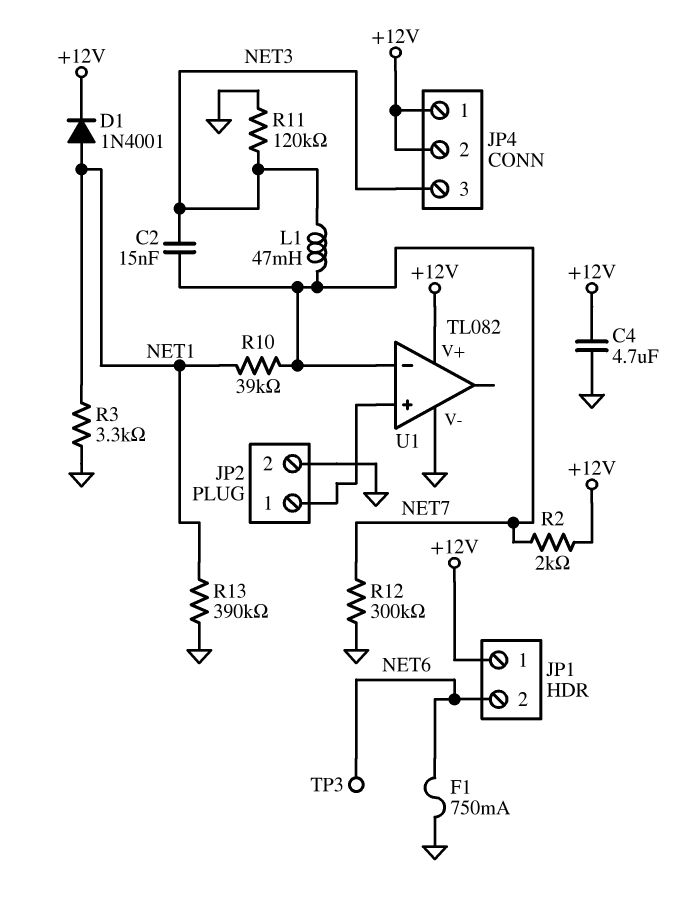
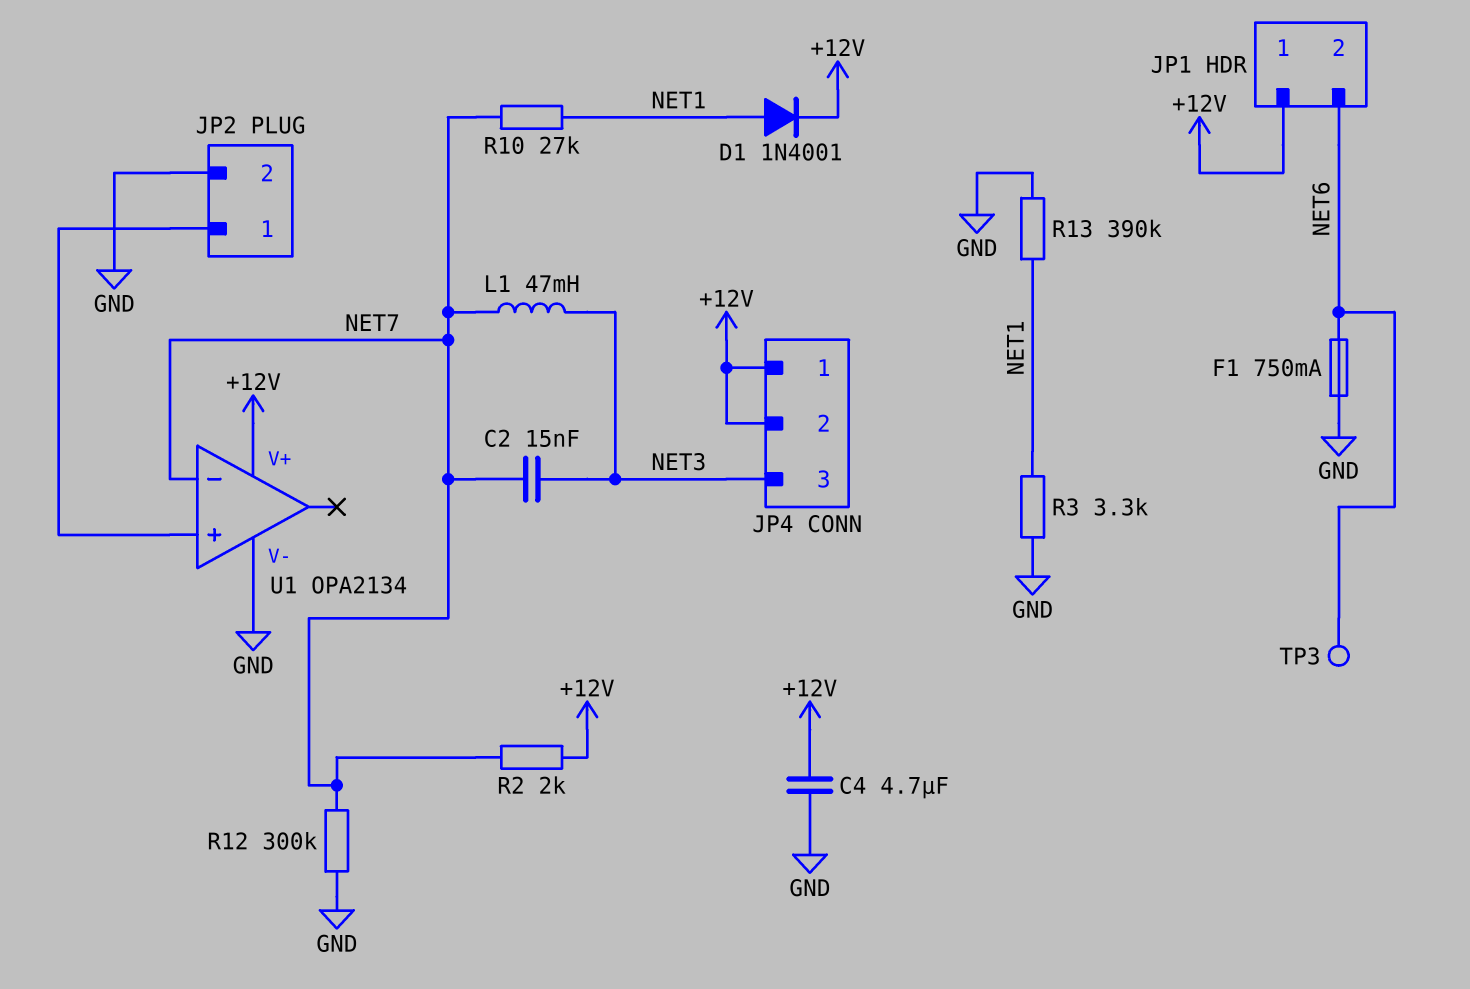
R10: 39k (NET1, NET7) -> 27k (NET1, NET7)
R11: 120k (GND, NET3) -> none
U1: TL082 -> OPA2134

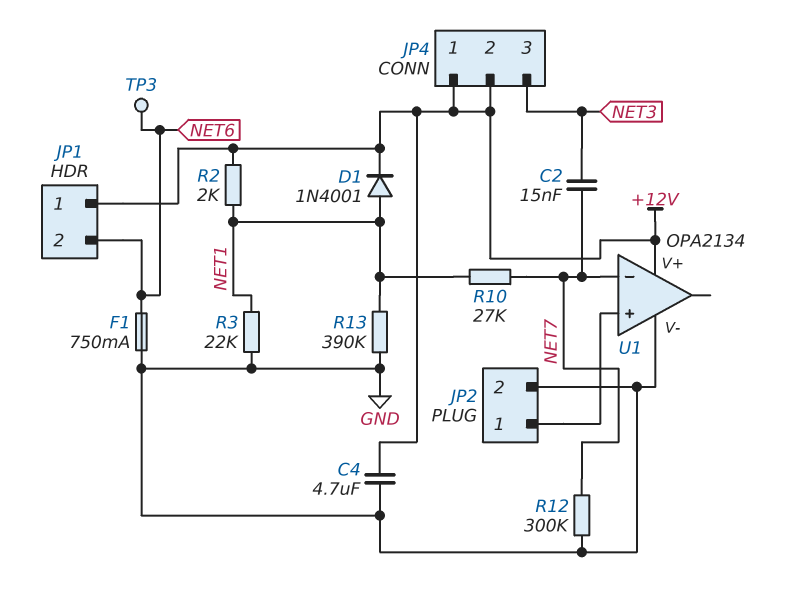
L1: 47mH (NET3, NET7) -> none
R2: 2k (+12V, NET7) -> 2k (+12V, NET1)
R3: 3.3k (GND, NET1) -> 22k (GND, NET1)

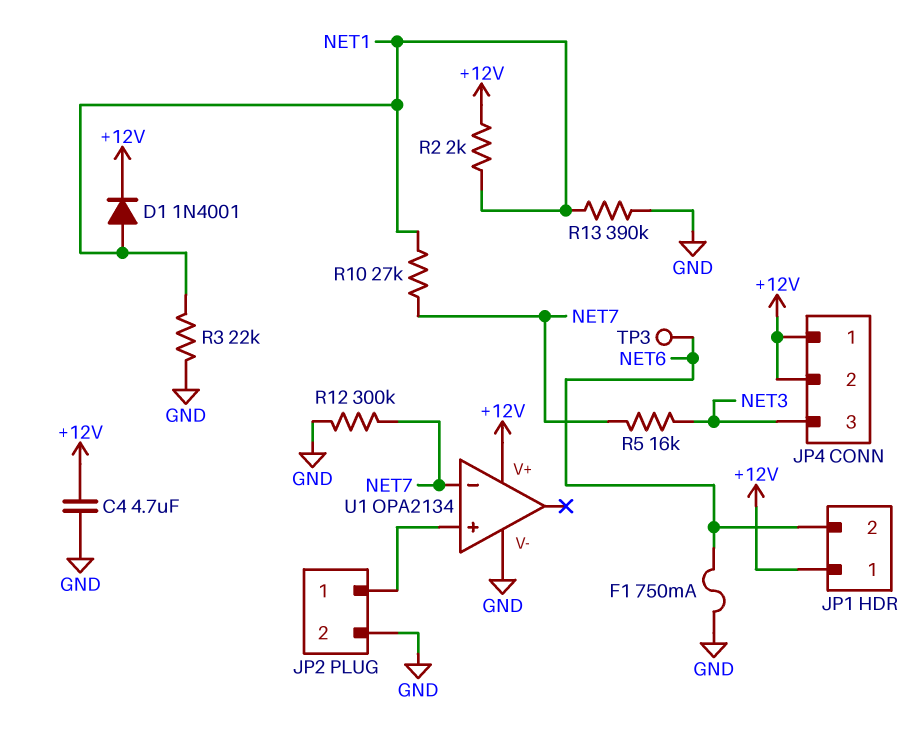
C2: 15nF (NET3, NET7) -> none
R5: none -> 16k (NET3, NET7)

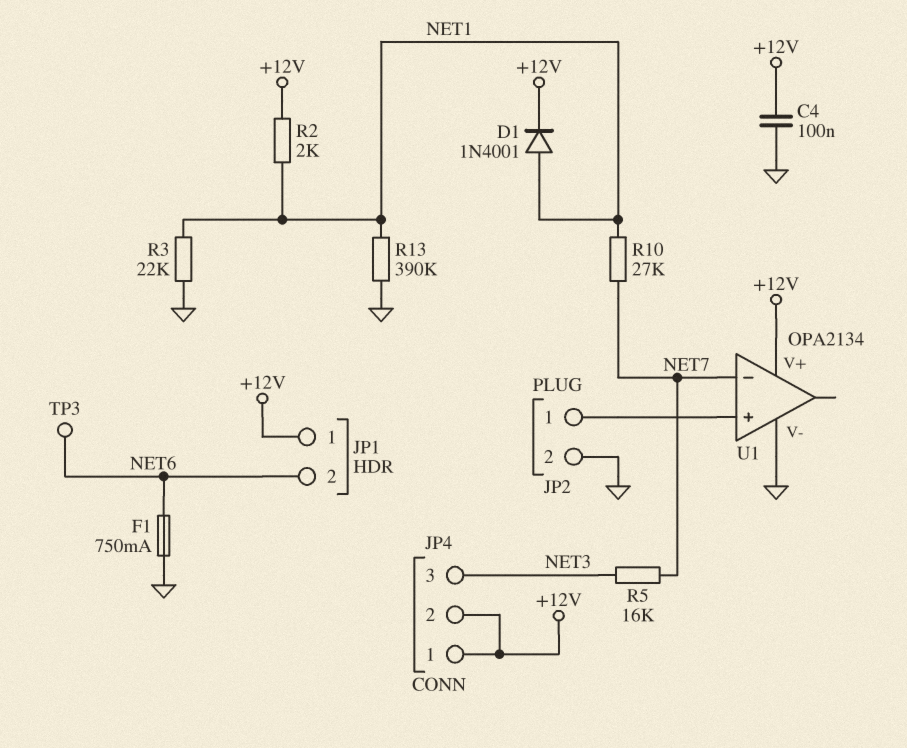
C4: 4.7uF (+12V, GND) -> 100nF (+12V, GND)
R12: 300k (GND, NET7) -> none

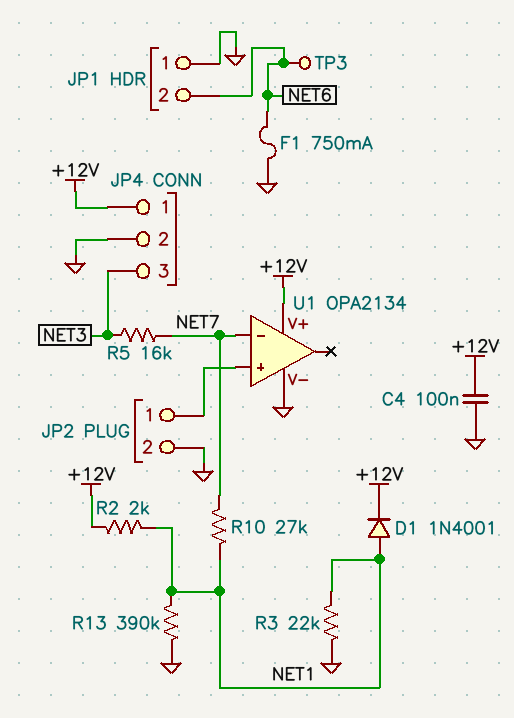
JP1 pin 1: +12V -> GND
JP4 pin 2: +12V -> GND

